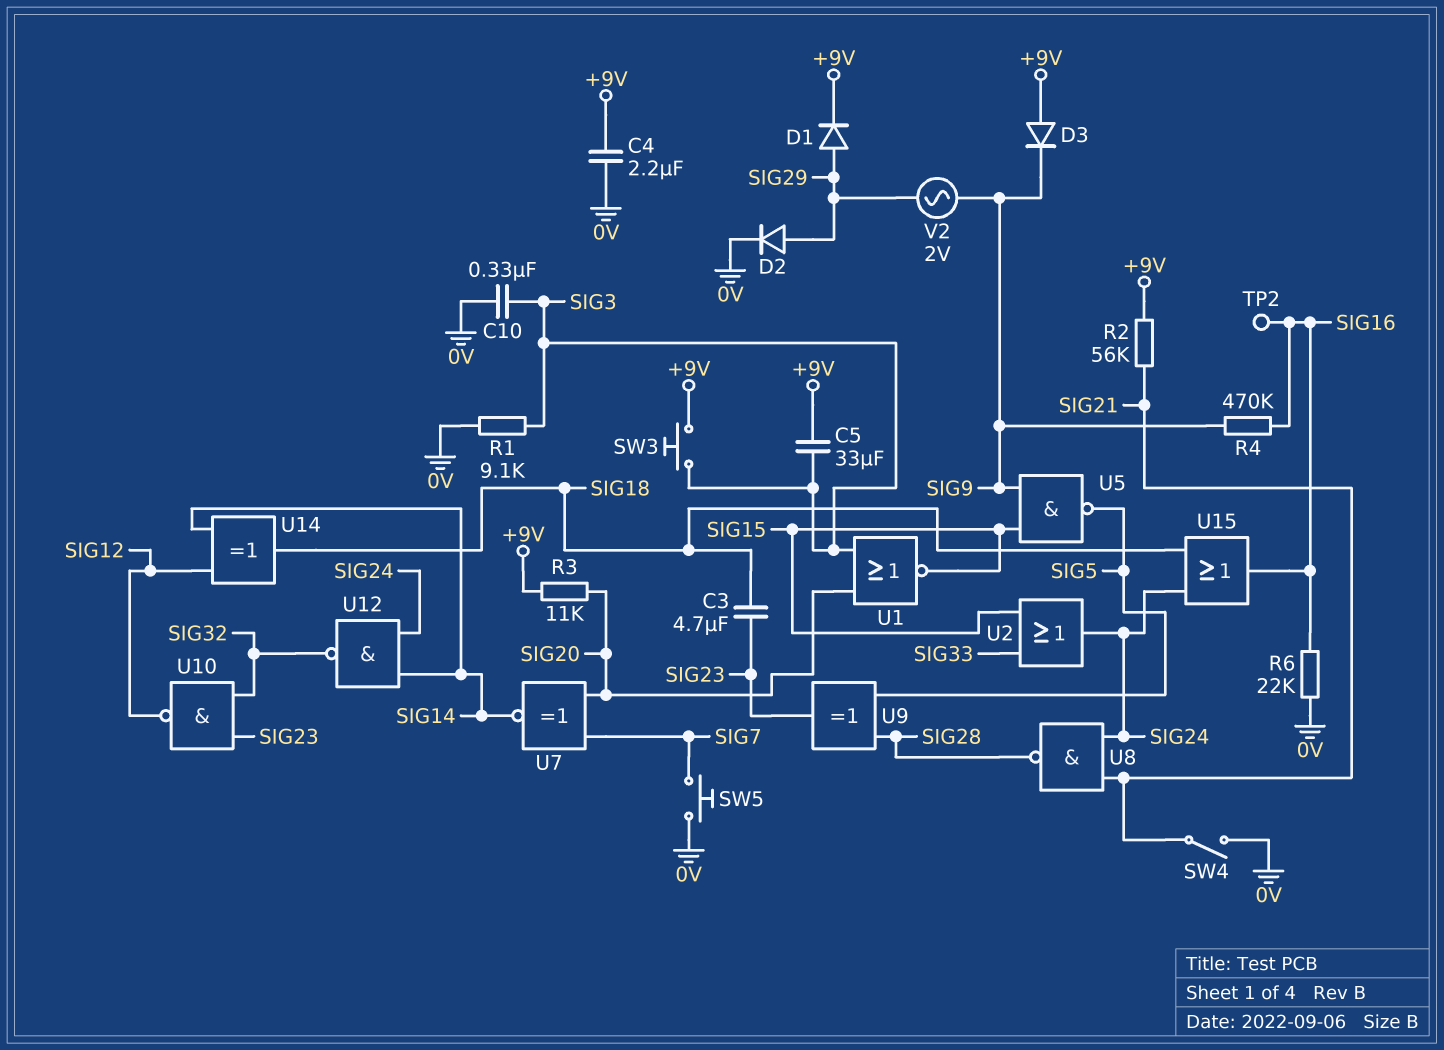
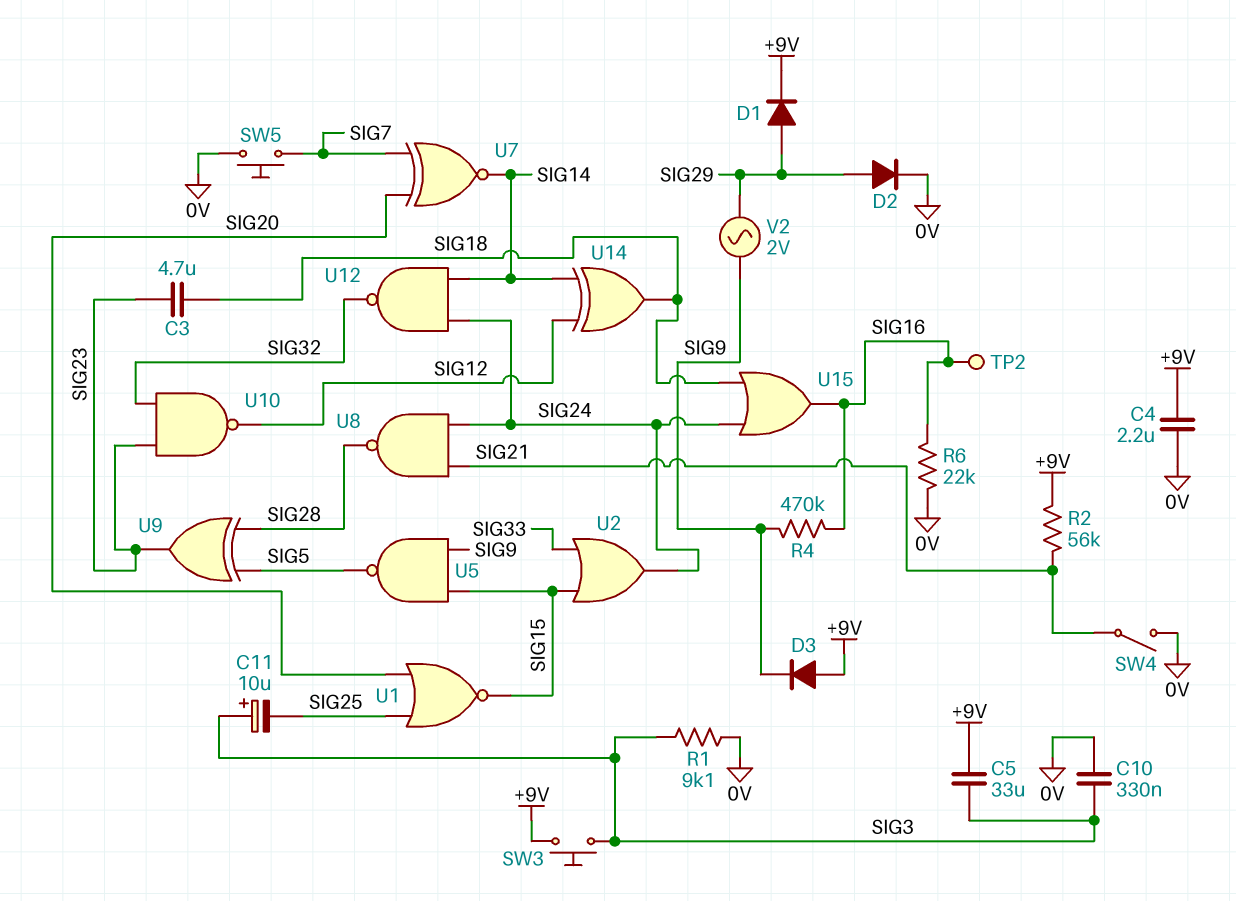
C11: none -> 10uF (plus SIG3, minus SIG25)
R3: 11k (+9V, SIG20) -> none
U1: NOR (in SIG3, in SIG20, out SIG15) -> NOR (in SIG20, in SIG25, out SIG15)

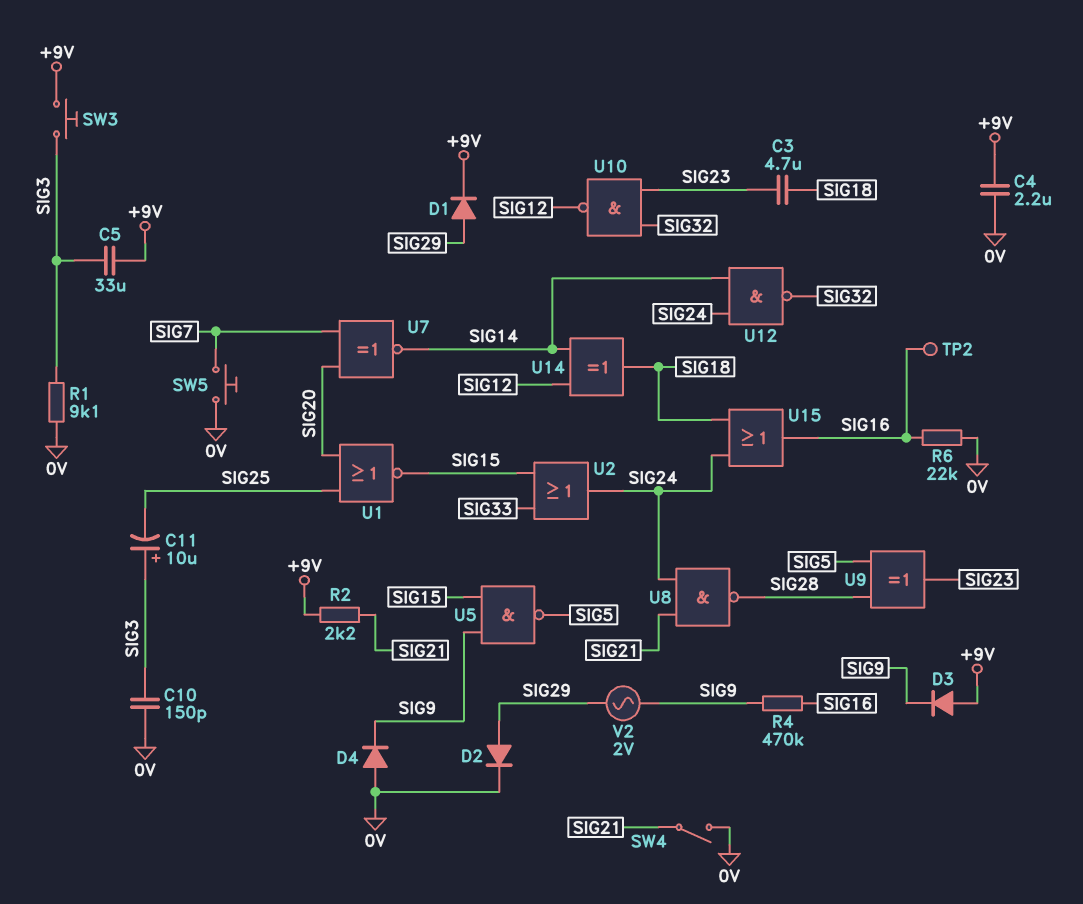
C10: 330nF (0V, SIG3) -> 150pF (0V, SIG3)
D4: none -> diode (A 0V, K SIG9)
R2: 56k (+9V, SIG21) -> 2.2k (+9V, SIG21)

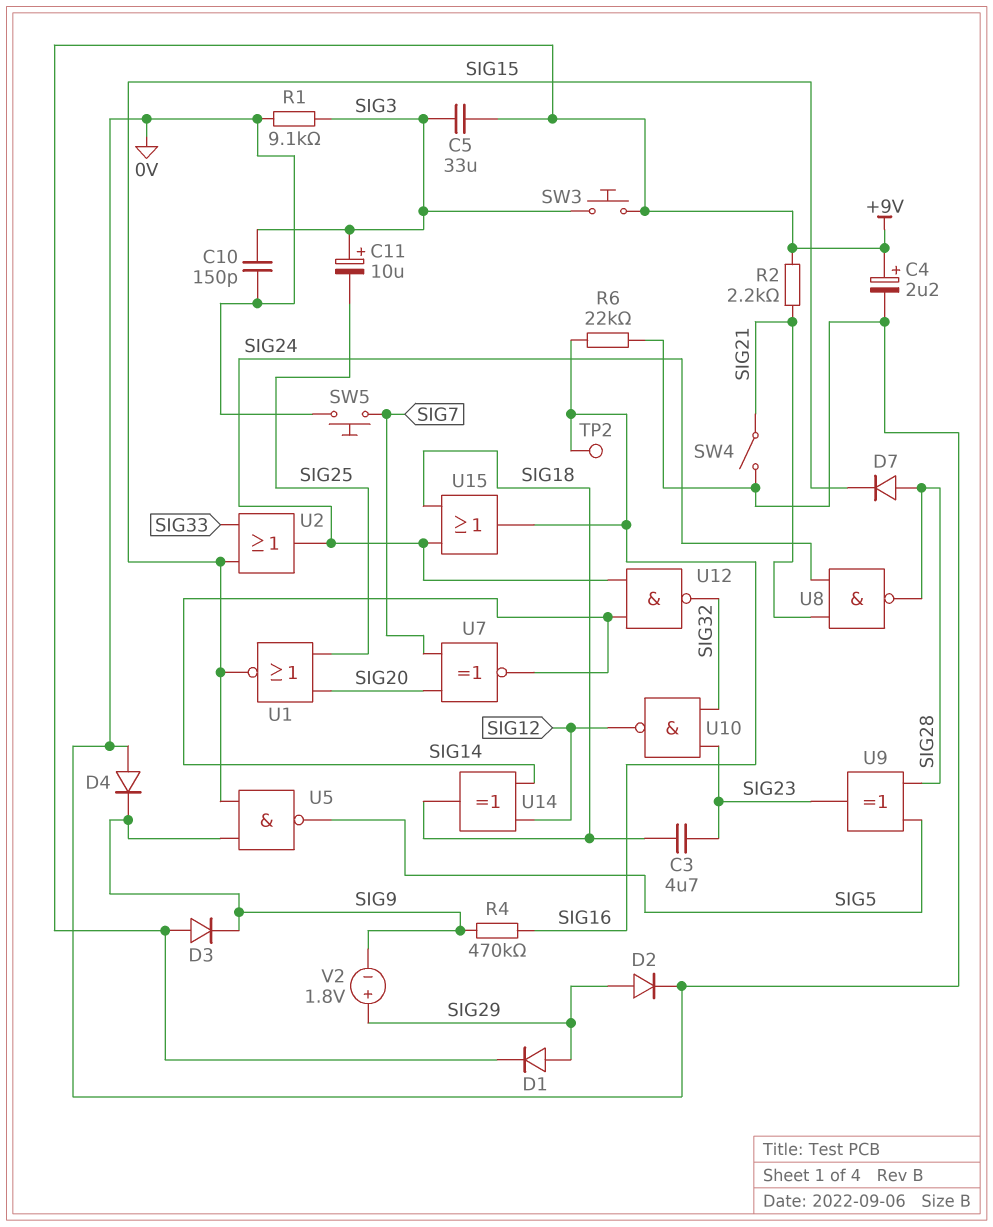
C4: 2.2uF (+9V, 0V) -> 2.2uF (plus +9V, minus 0V)
D7: none -> diode (A SIG28, K SIG15)
V2: AC 2V (SIG9, SIG29) -> 1.8V (plus SIG29, minus SIG9)

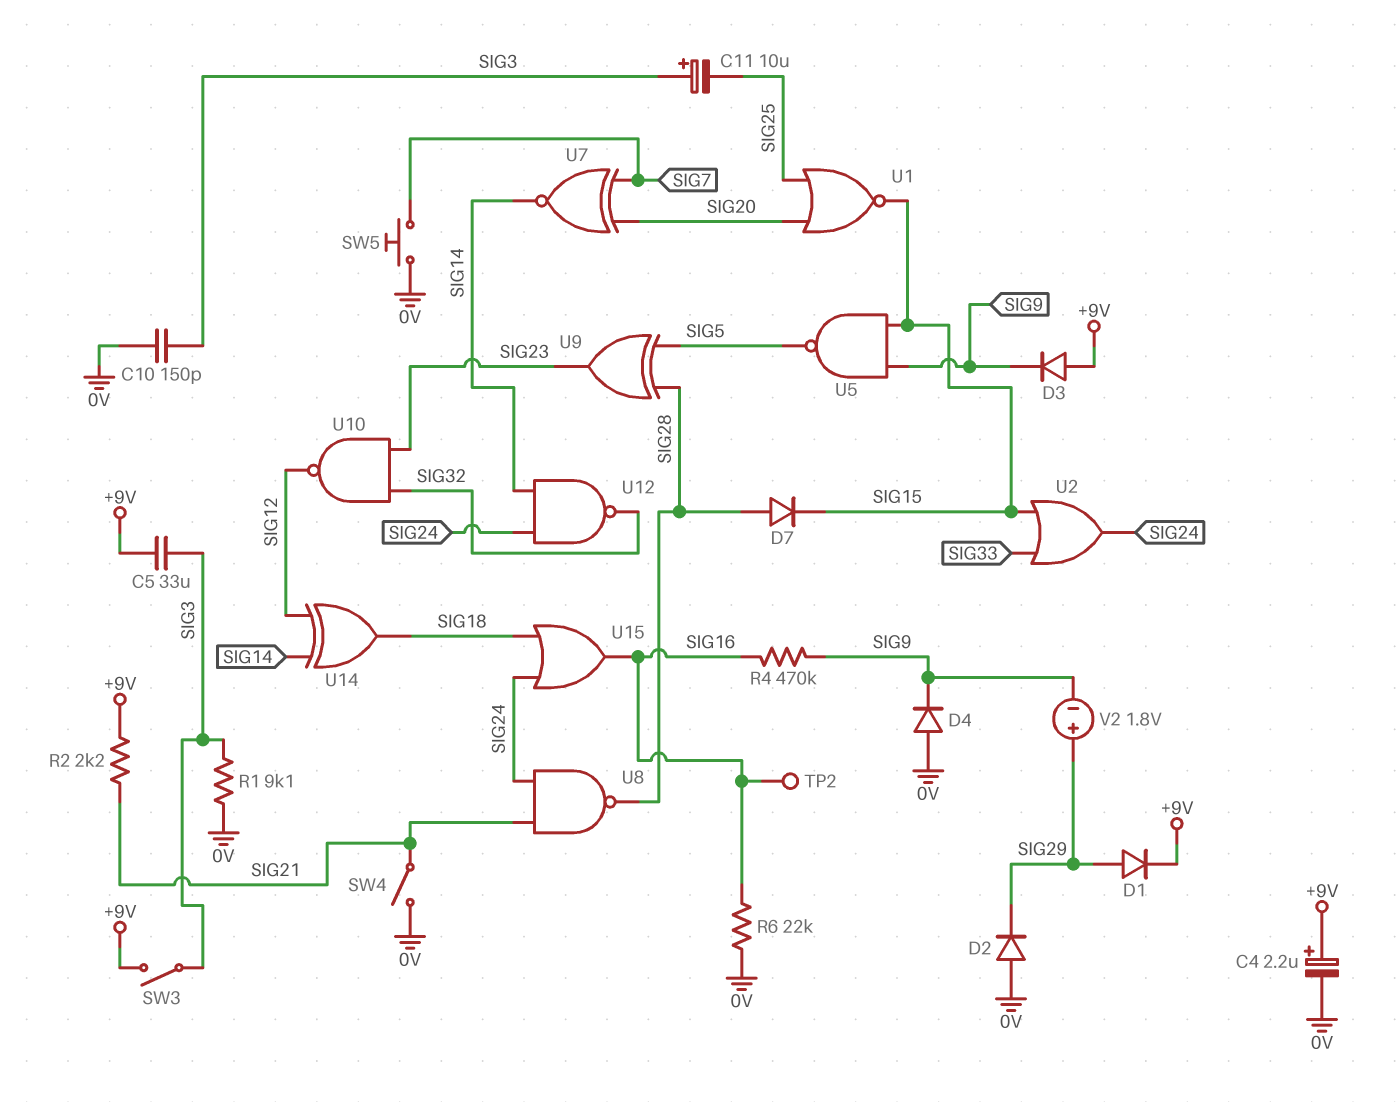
C3: 4.7uF (SIG18, SIG23) -> none
D2: diode (A SIG29, K 0V) -> diode (A 0V, K SIG29)
SW3: button (+9V, SIG3) -> switch (+9V, SIG3)

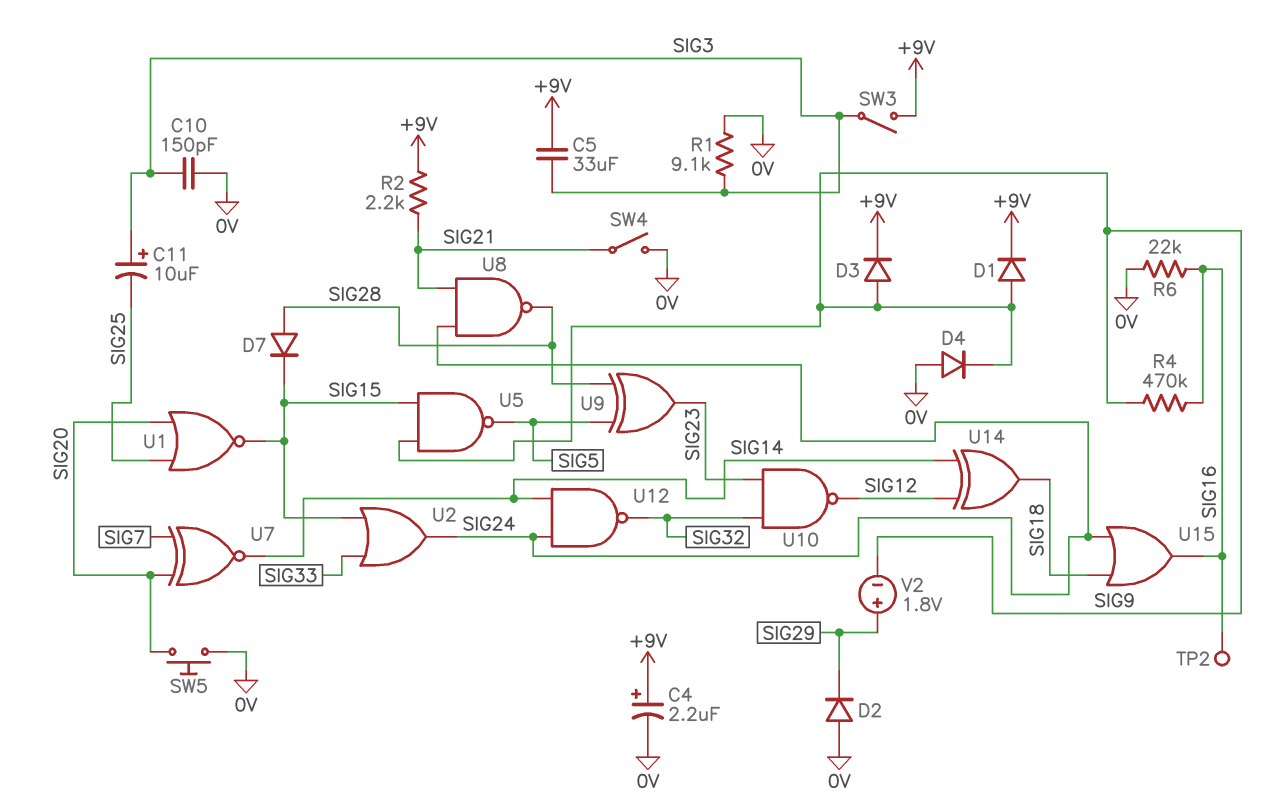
D1: diode (A SIG29, K +9V) -> diode (A SIG9, K +9V)
D3: diode (A +9V, K SIG9) -> diode (A SIG9, K +9V)
SW5: button (0V, SIG7) -> button (0V, SIG20)

